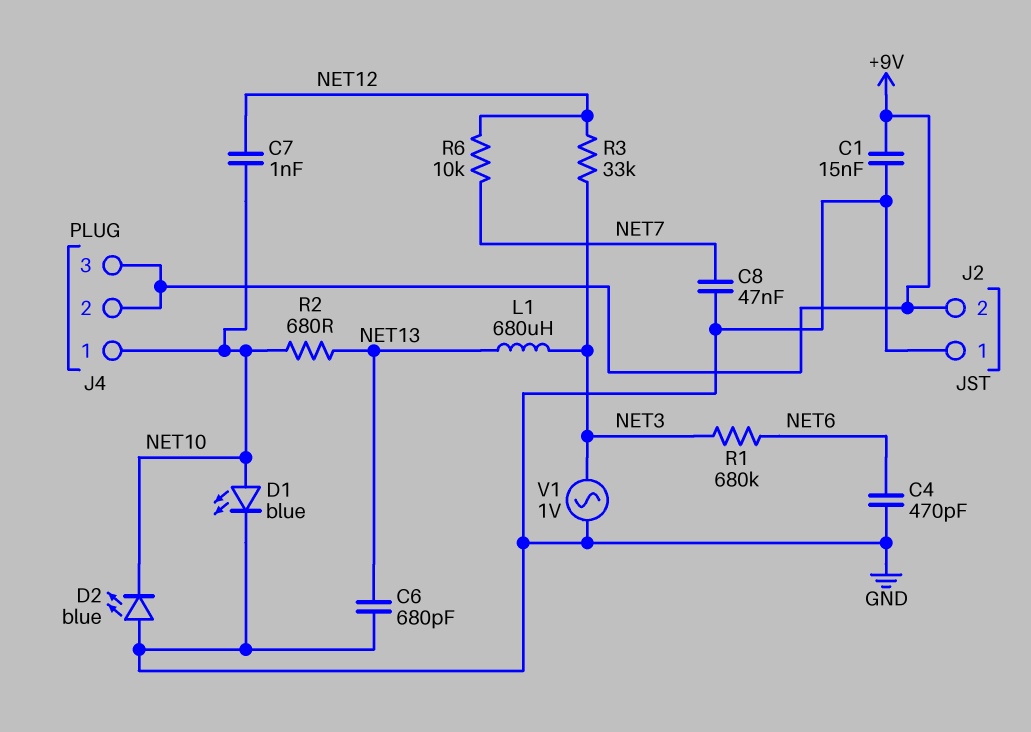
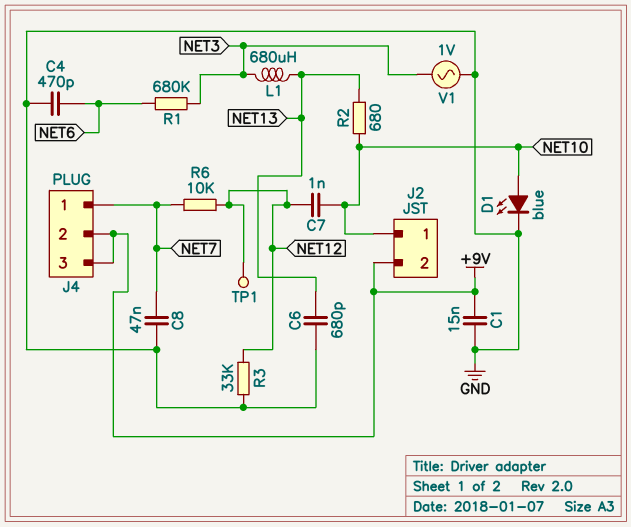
D2: LED blue (A GND, K NET10) -> none
J2 pin 1: GND -> NET10
J4 pin 1: NET10 -> NET7
R3: 33k (NET3, NET12) -> 33k (GND, NET12)
TP1: none -> test point (NET12)

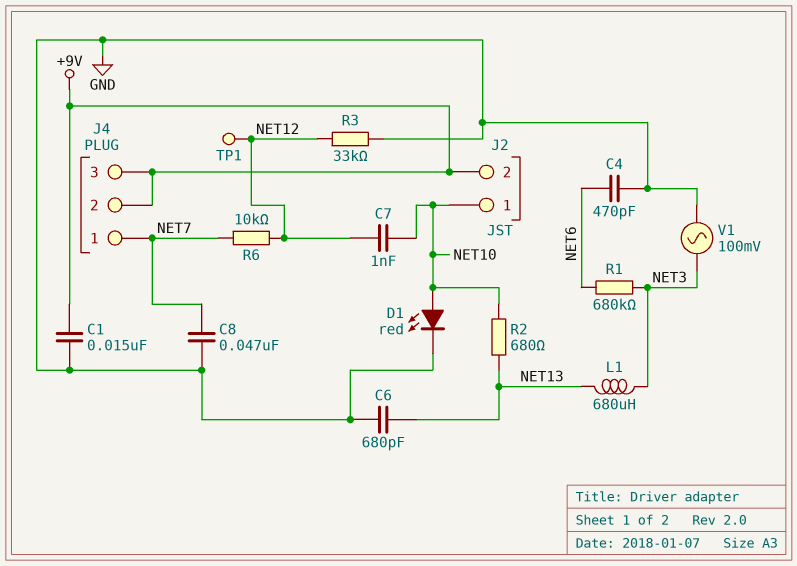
D1: LED blue (A NET10, K GND) -> LED red (A NET10, K GND)
V1: AC 1V (GND, NET3) -> AC 100mV (GND, NET3)

